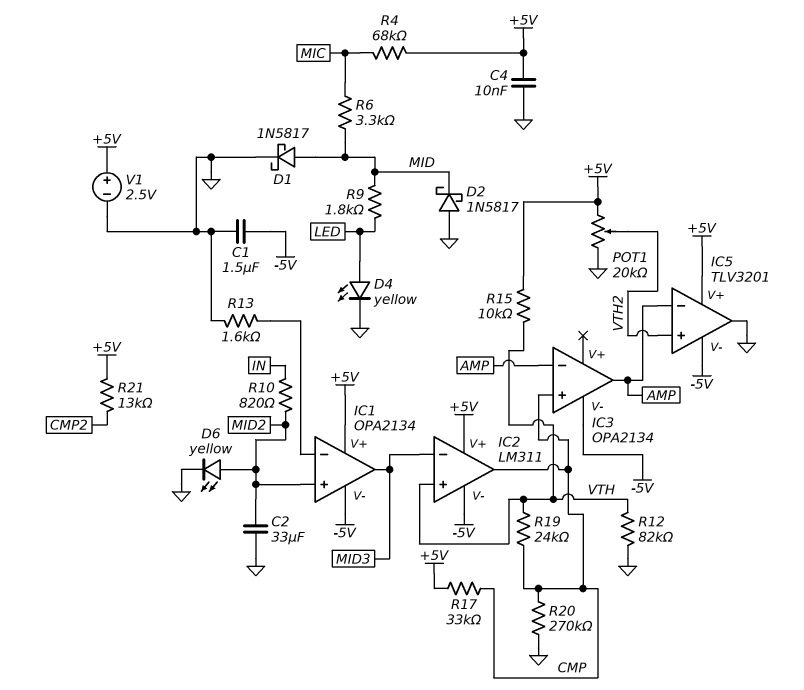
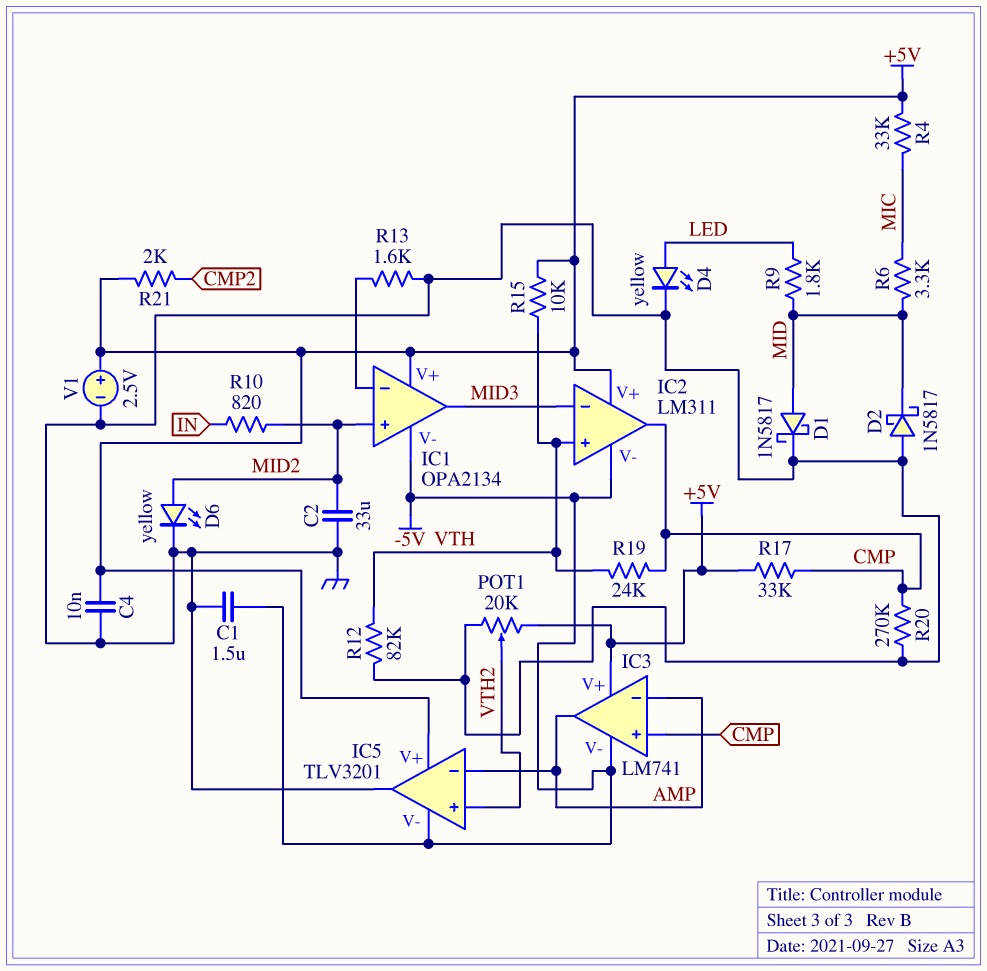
IC3: OPA2134 -> LM741
IC3 pin V+: none -> +5V
R4: 68k (+5V, MIC) -> 33k (+5V, MIC)
R21: 13k (+5V, CMP2) -> 2k (+5V, CMP2)

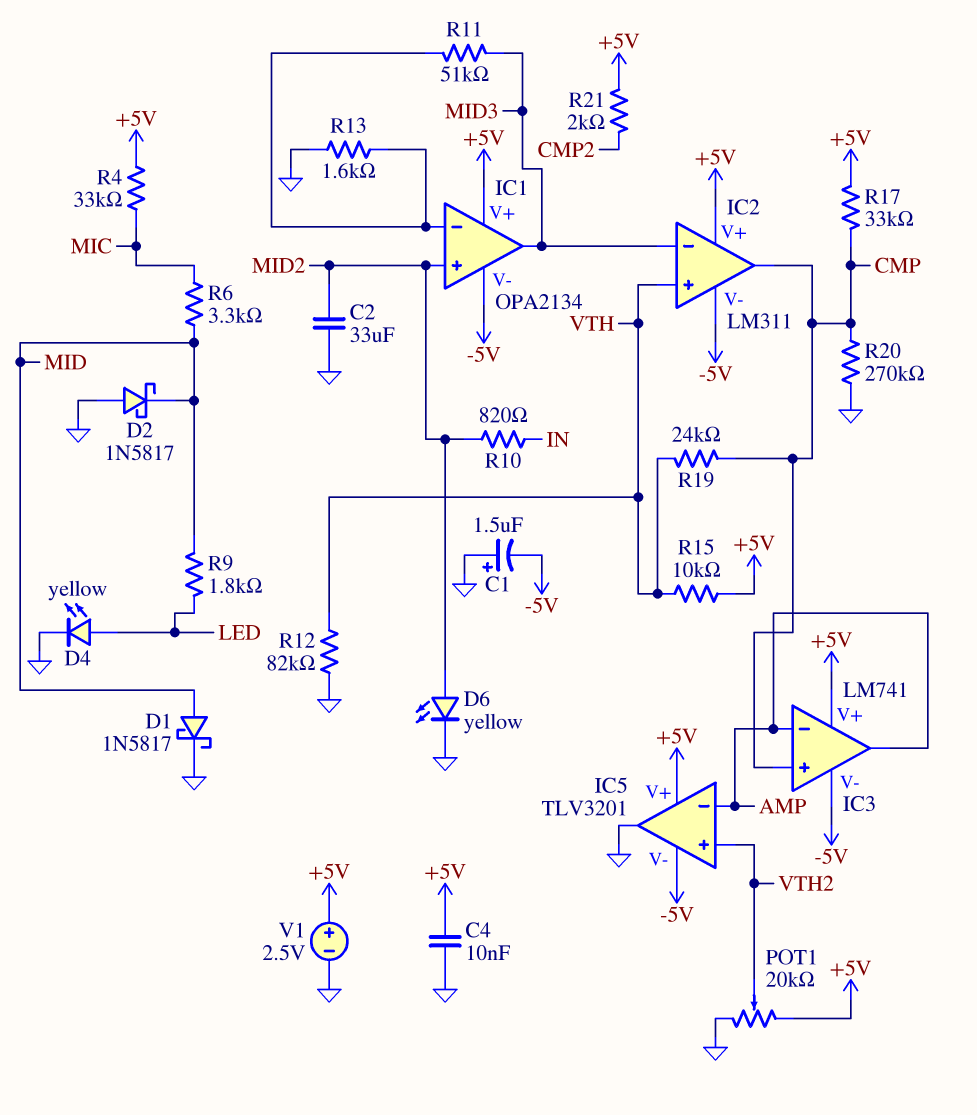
C1: 1.5uF (-5V, GND) -> 1.5uF (plus GND, minus -5V)
R11: none -> 51k (IC1/in-, MID3)

